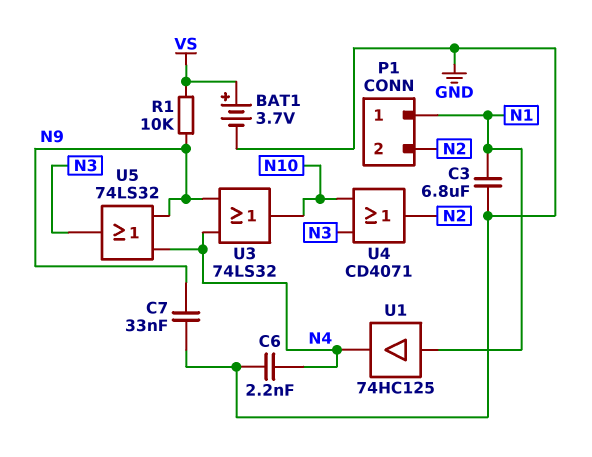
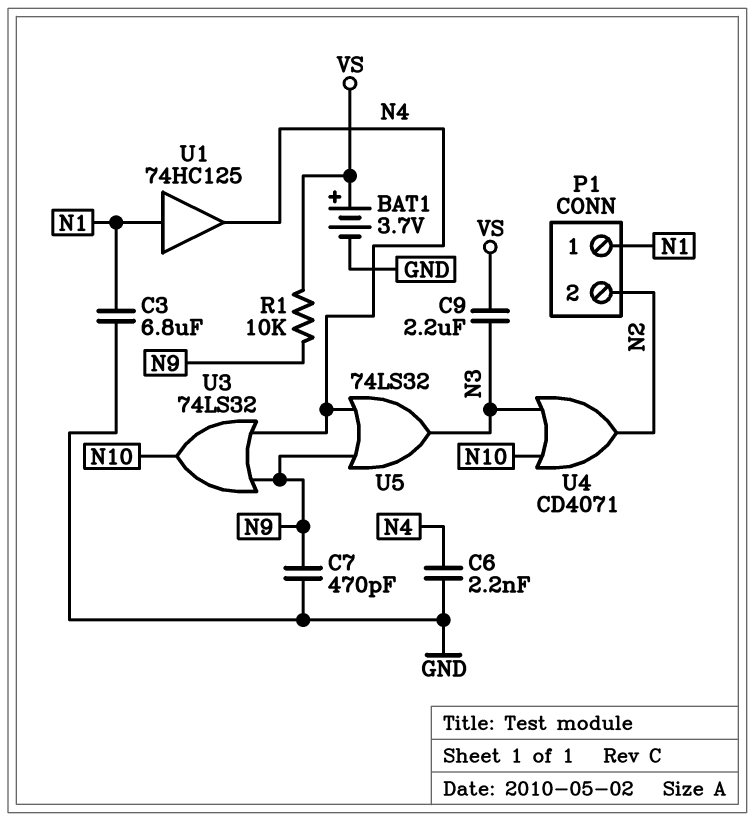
C7: 33nF (GND, N9) -> 470pF (GND, N9)
C9: none -> 2.2uF (N3, VS)

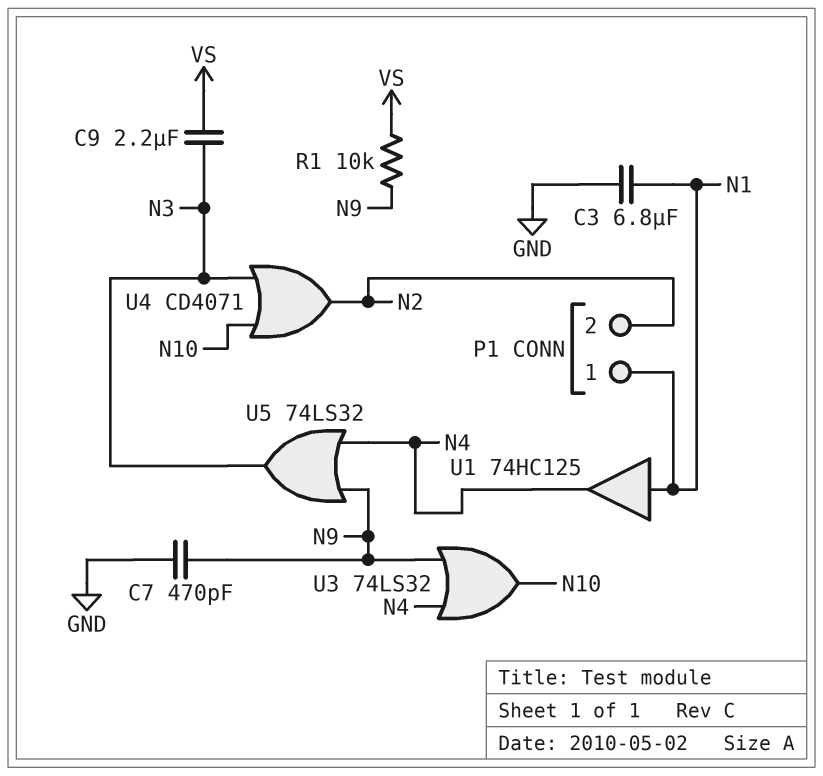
BAT1: 3.7V (plus VS, minus GND) -> none
C6: 2.2nF (GND, N4) -> none

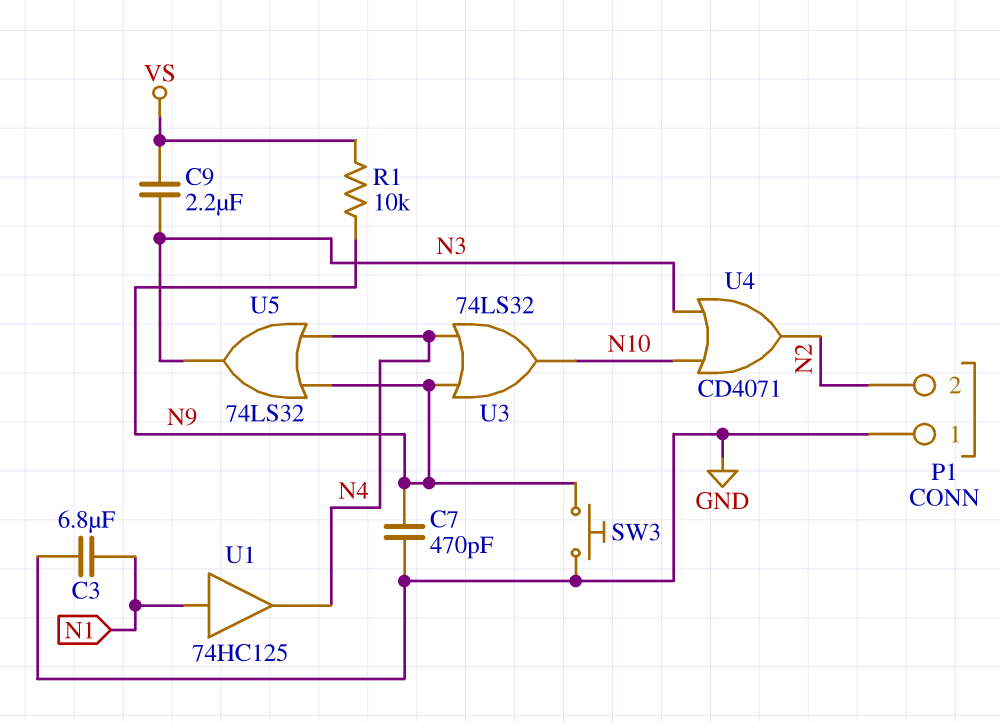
P1 pin 1: N1 -> GND
SW3: none -> button (GND, N9)

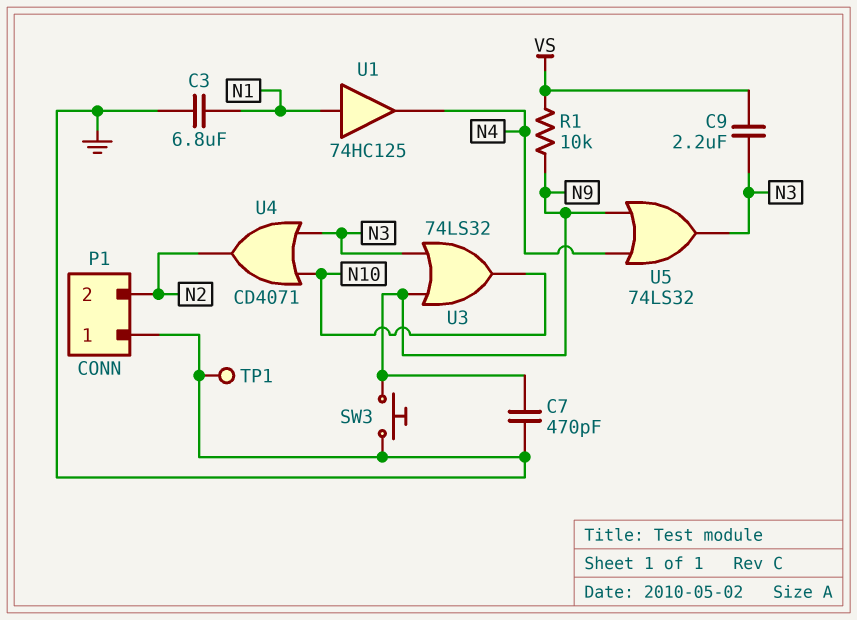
TP1: none -> test point (GND)
U3: OR 74LS32 (in N4, in N9, out N10) -> OR 74LS32 (in N3, in N9, out N10)

